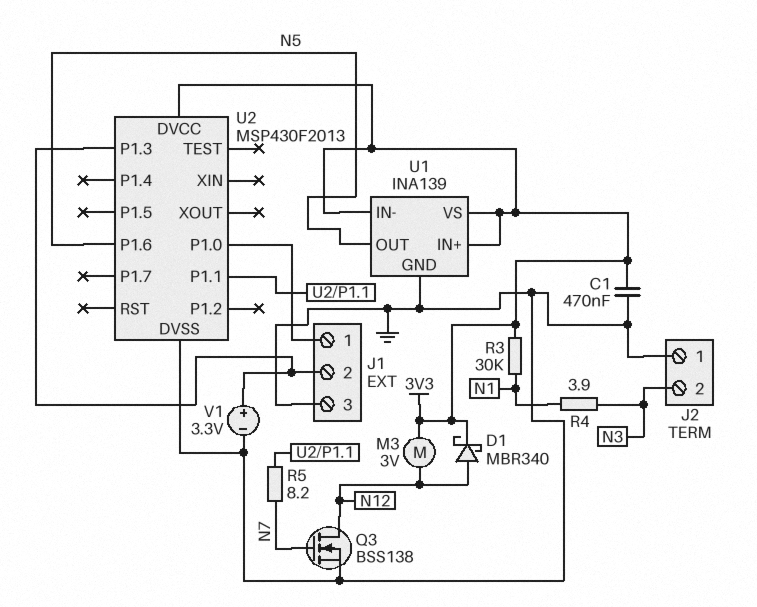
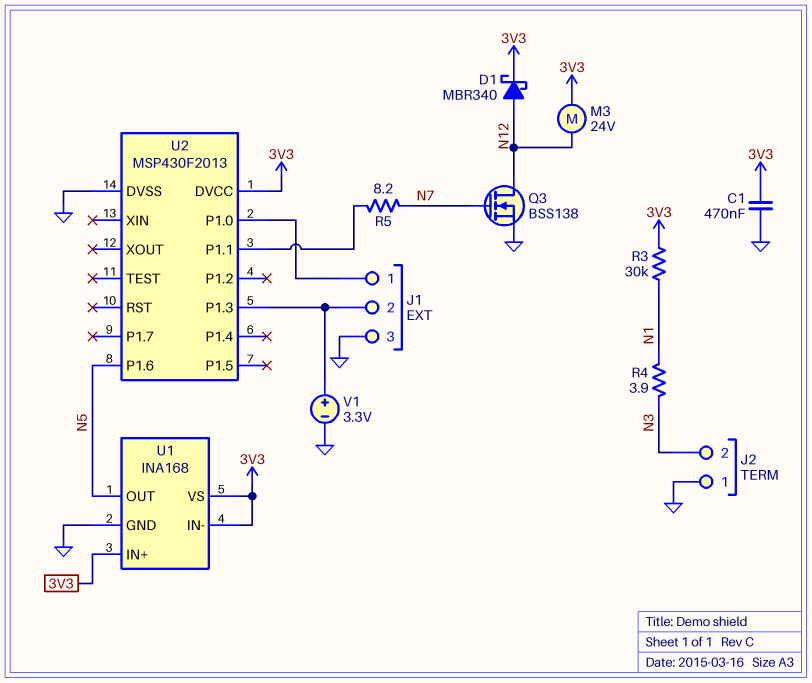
M3: motor 3V (3V3, N12) -> motor 24V (3V3, N12)
U1: INA139 -> INA168

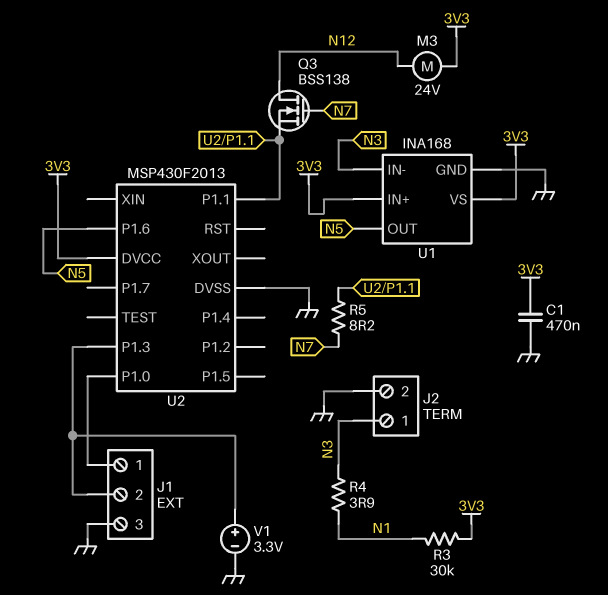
D1: schottky MBR340 (A N12, K 3V3) -> none
J2 pin 1: GND -> N3
J2 pin 2: N3 -> GND
Q3: NMOS BSS138 (G N7, D N12, S GND) -> NMOS BSS138 (G N7, D N12, S U2/P1.1)
U1 pin IN-: 3V3 -> N3

